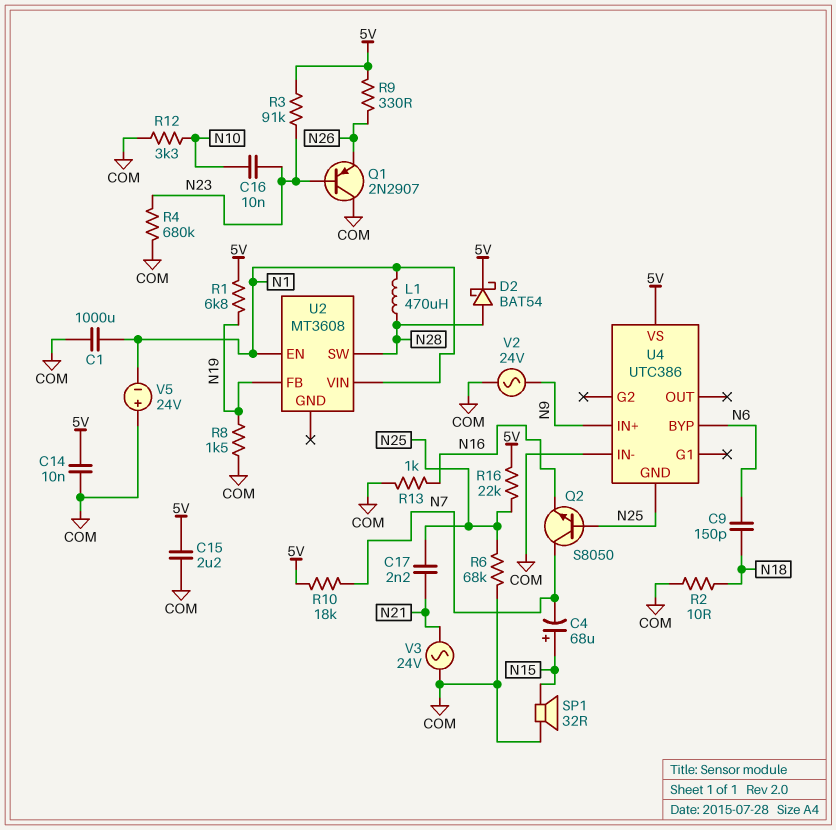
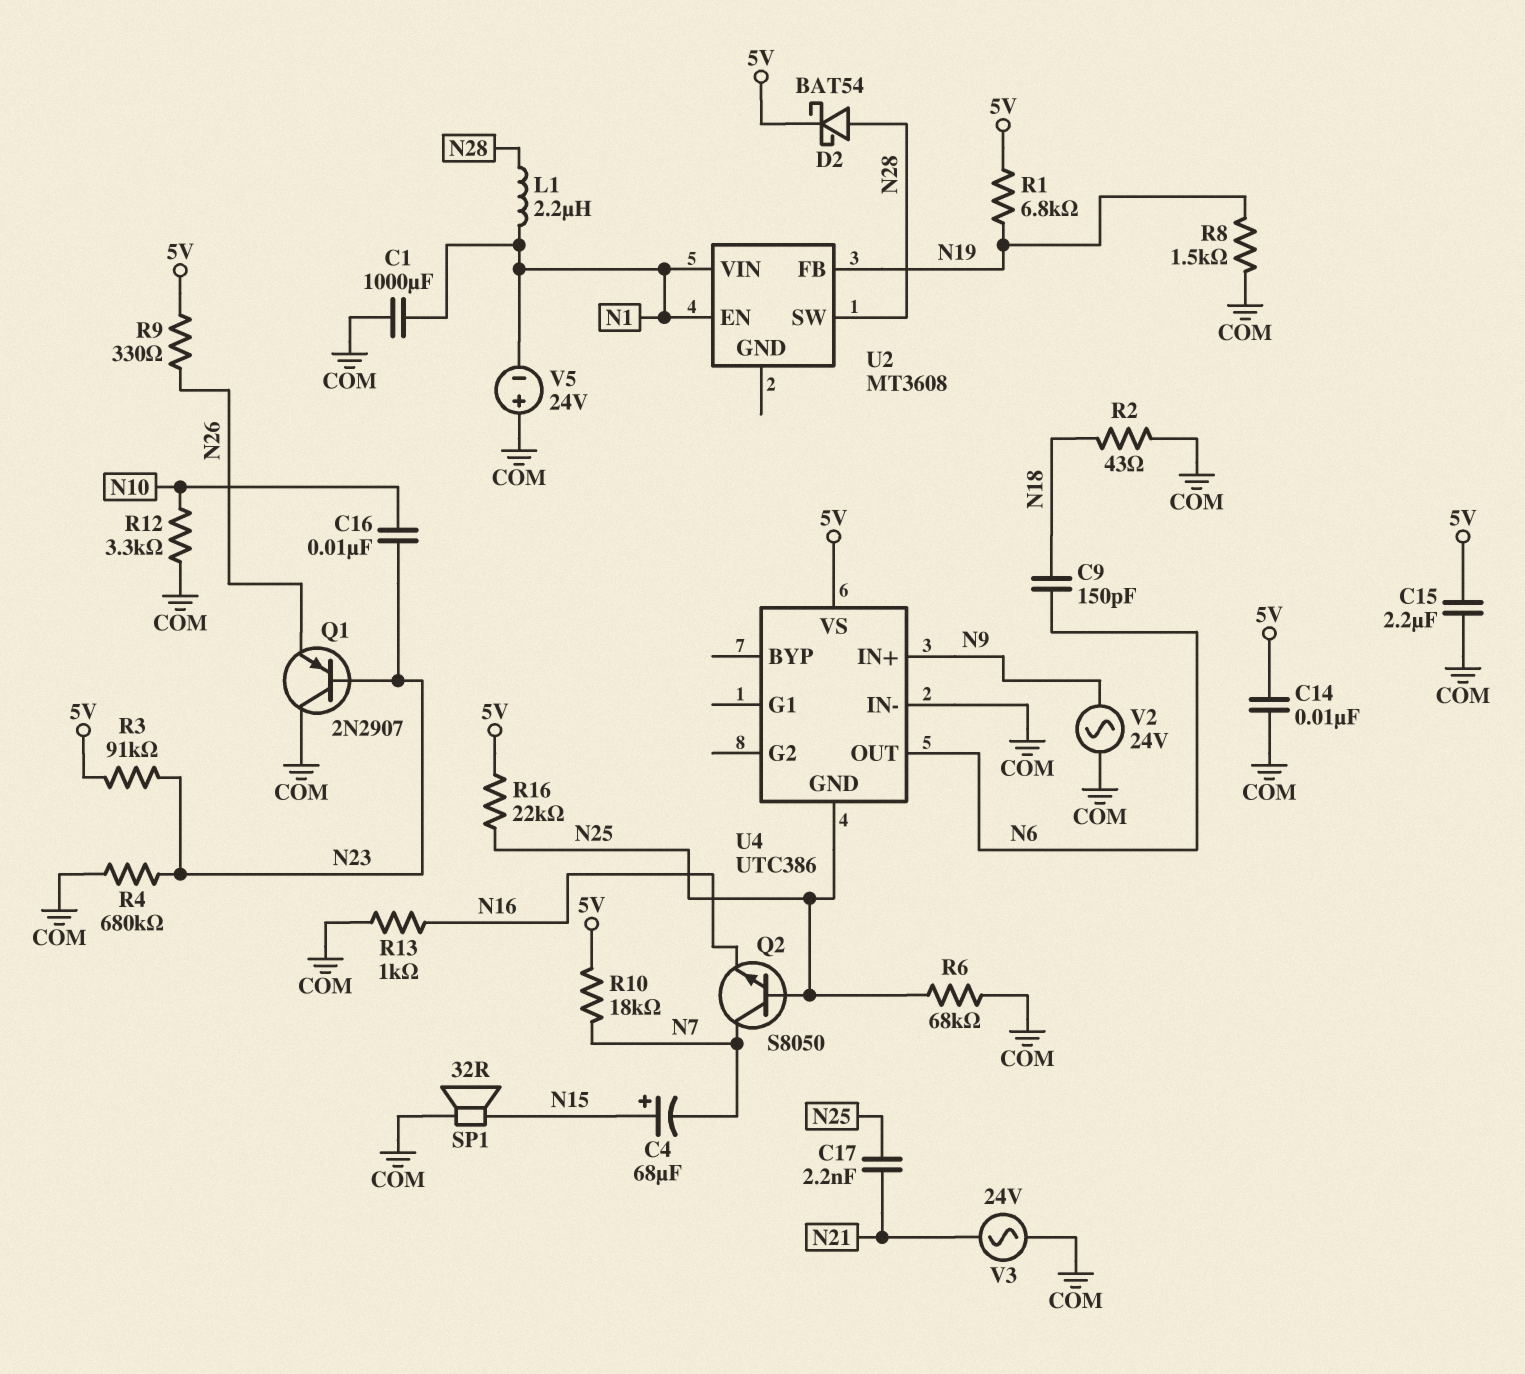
L1: 470uH (N1, N28) -> 2.2uH (N1, N28)
R2: 10 (COM, N18) -> 43 (COM, N18)
U4 pin BYP: N6 -> none
U4 pin OUT: none -> N6

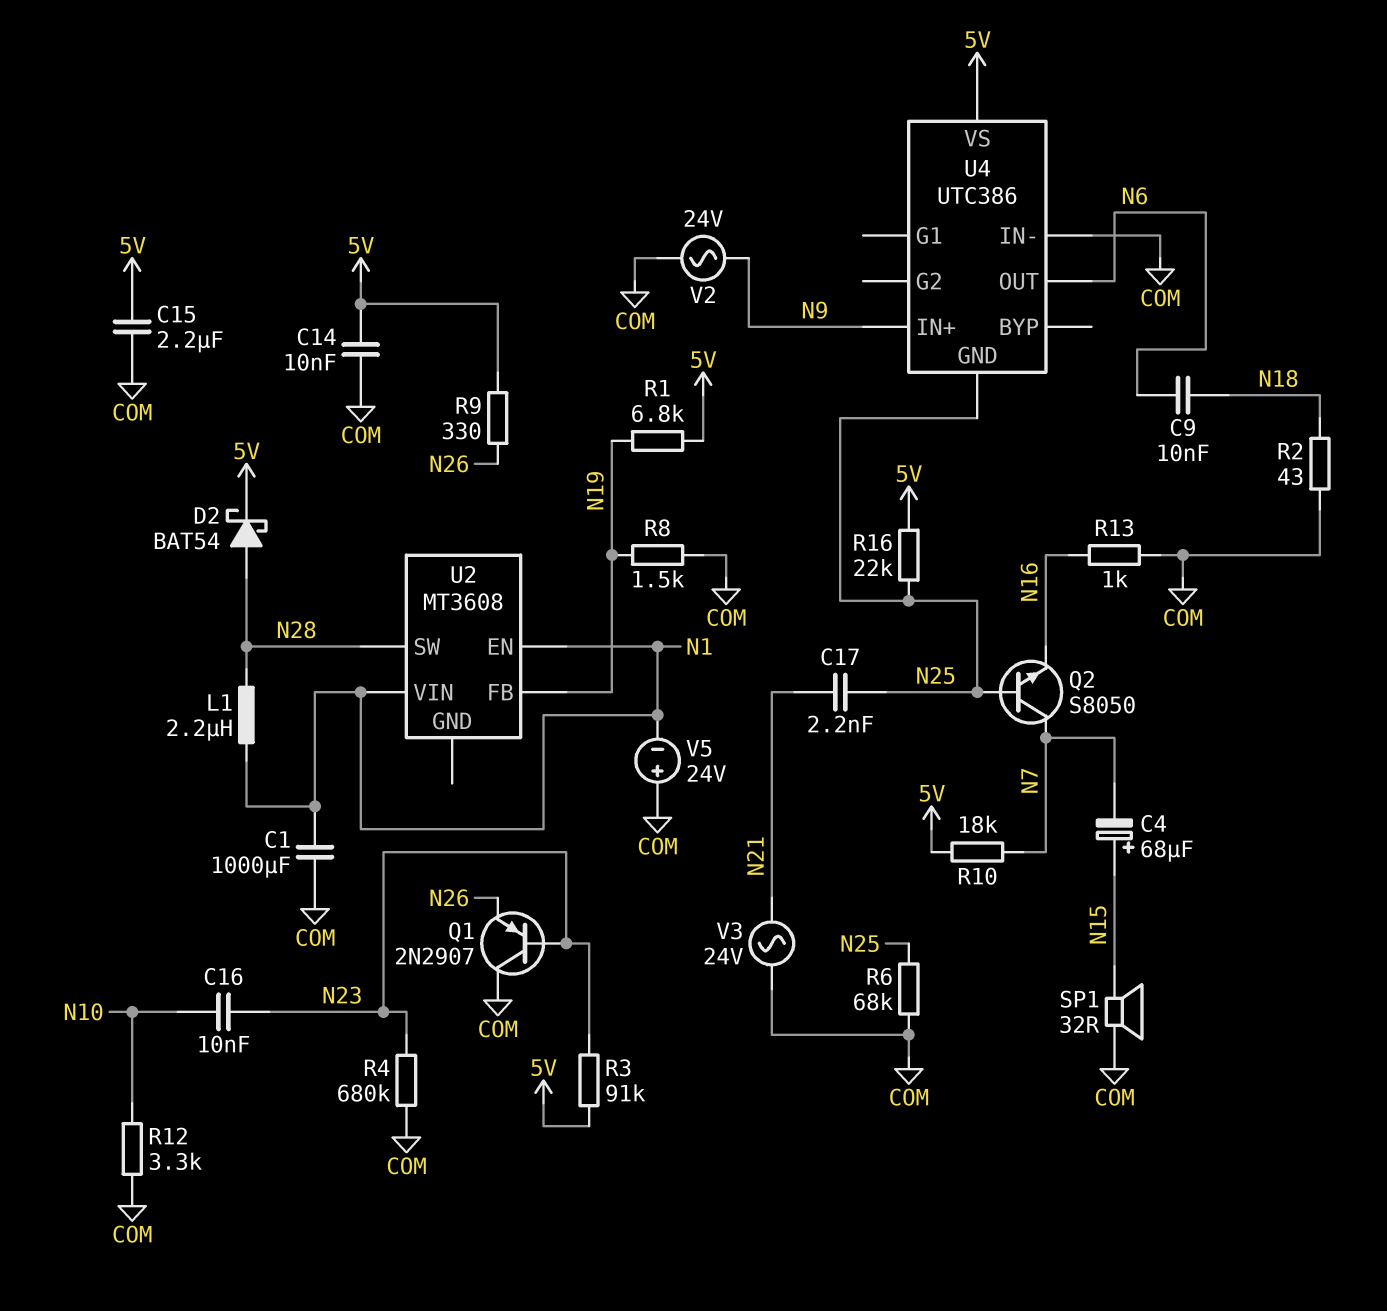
C9: 150pF (N6, N18) -> 10nF (N6, N18)

